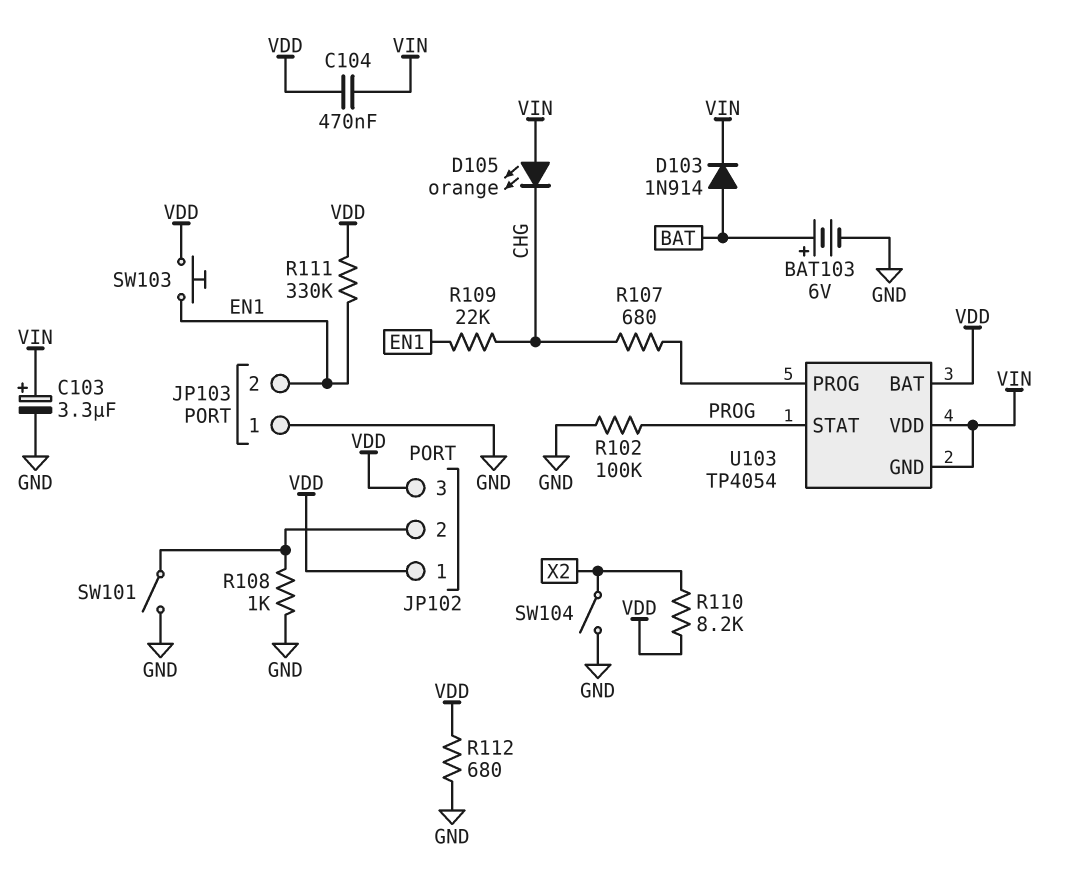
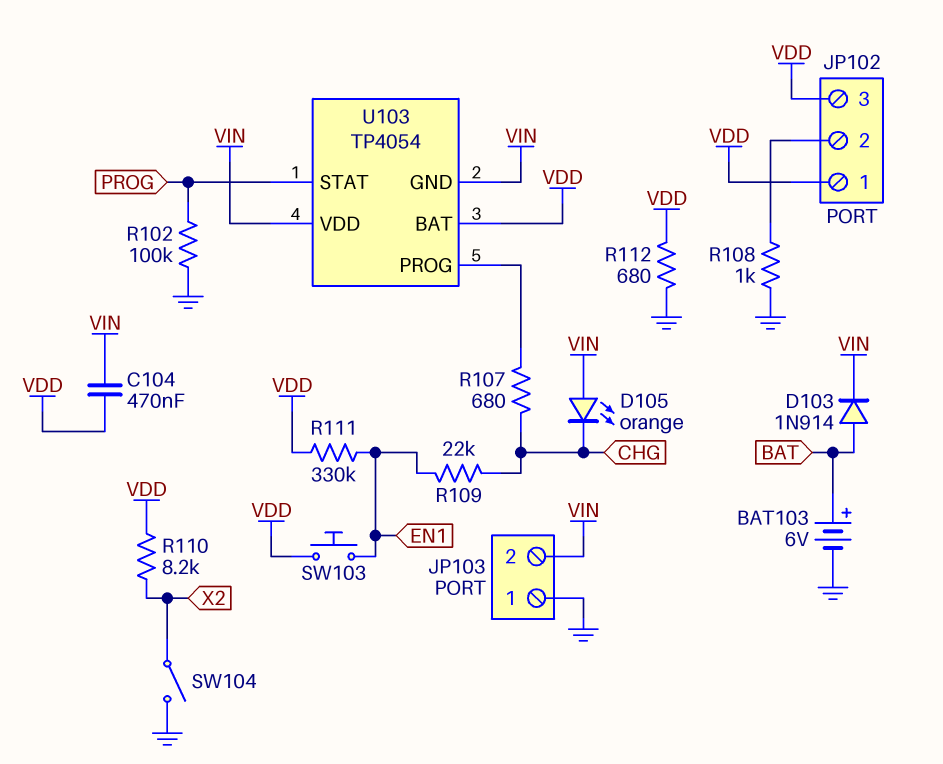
C103: 3.3uF (plus VIN, minus GND) -> none
JP103 pin 2: EN1 -> VIN
SW101: switch (GND, JP102/2) -> none

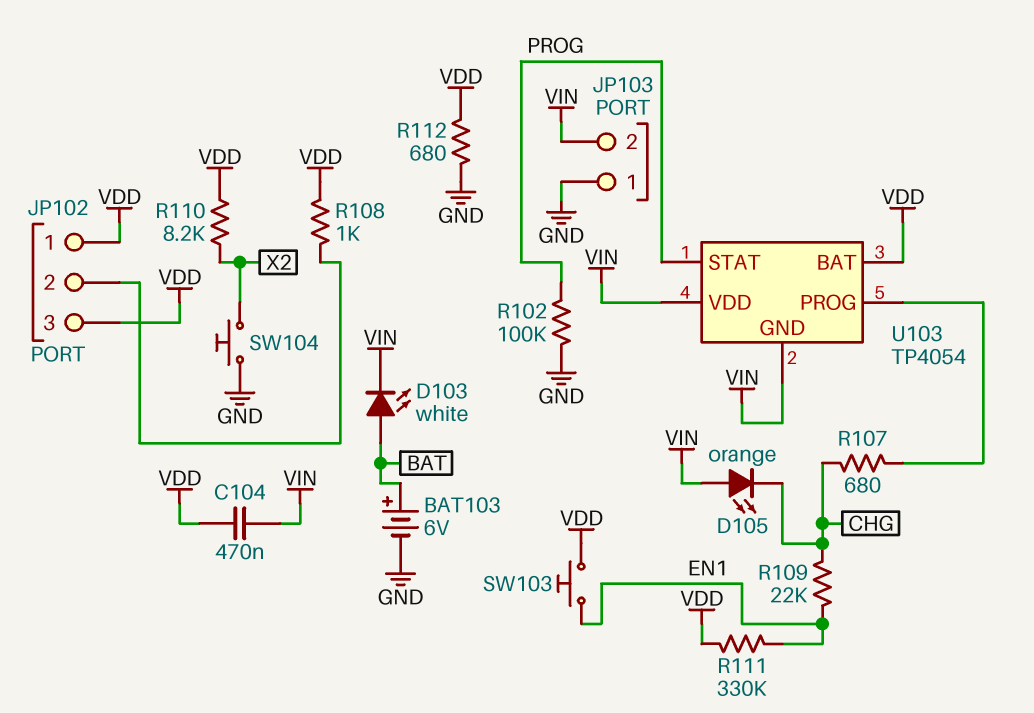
D103: diode 1N914 (A BAT, K VIN) -> LED white (A BAT, K VIN)
R108: 1k (GND, JP102/2) -> 1k (JP102/2, VDD)
SW104: switch (GND, X2) -> button (GND, X2)

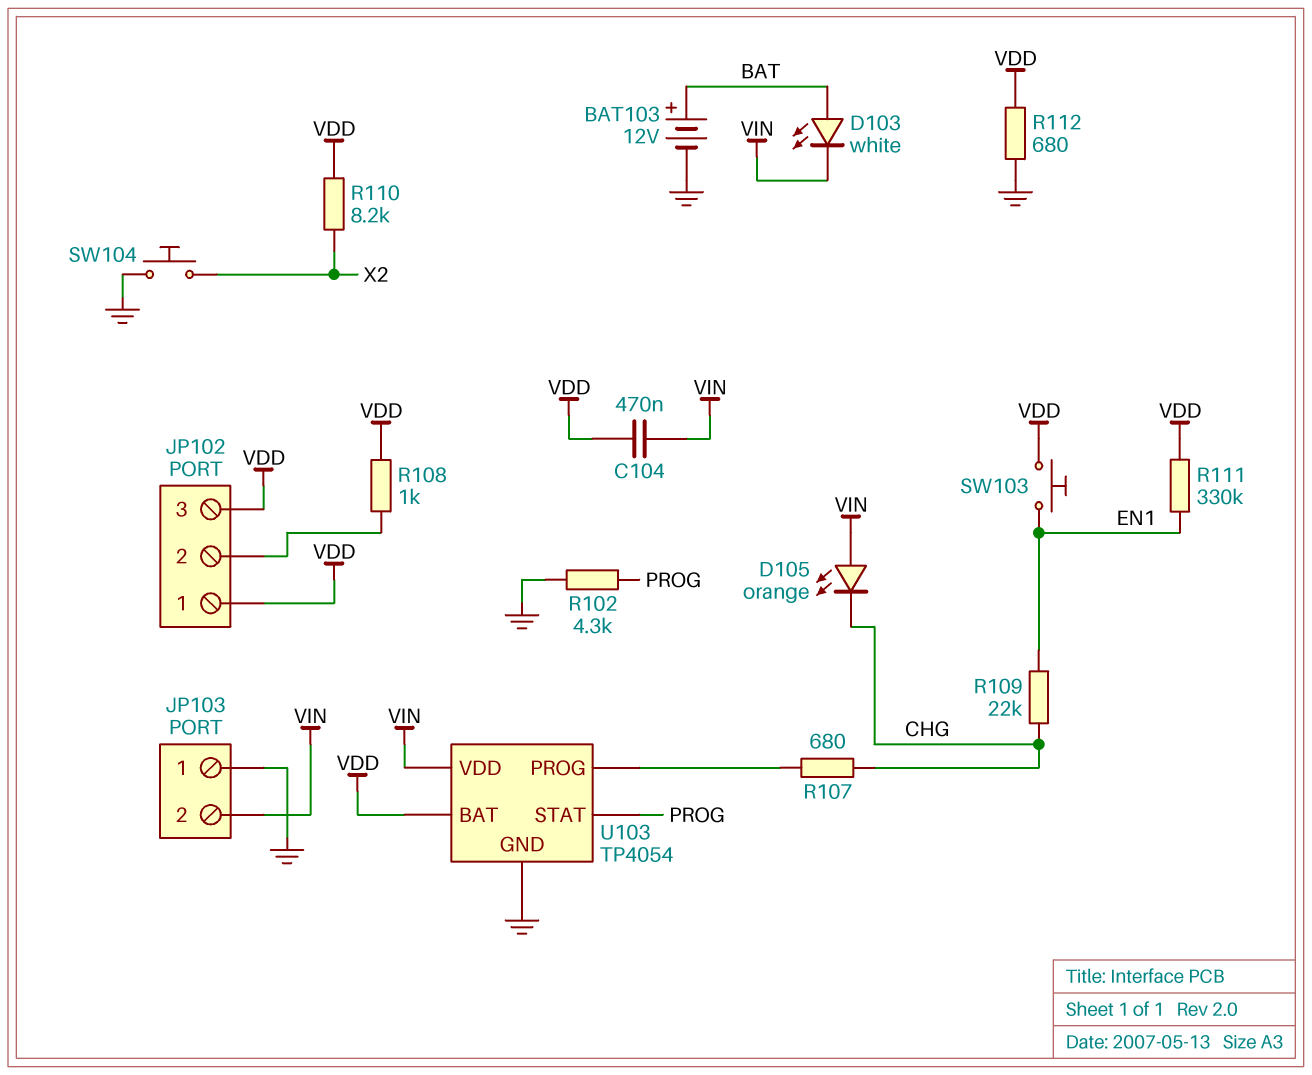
BAT103: 6V (plus BAT, minus GND) -> 12V (plus BAT, minus GND)
R102: 100k (GND, PROG) -> 4.3k (GND, PROG)
U103 pin GND: VIN -> GND

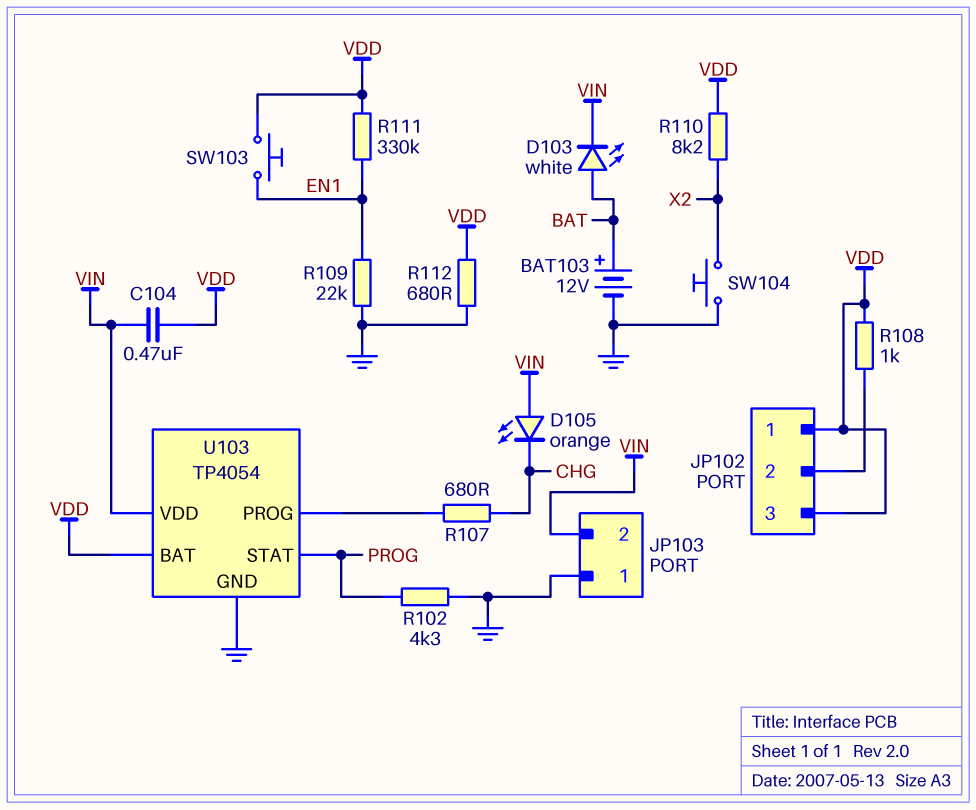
R109: 22k (CHG, EN1) -> 22k (EN1, GND)

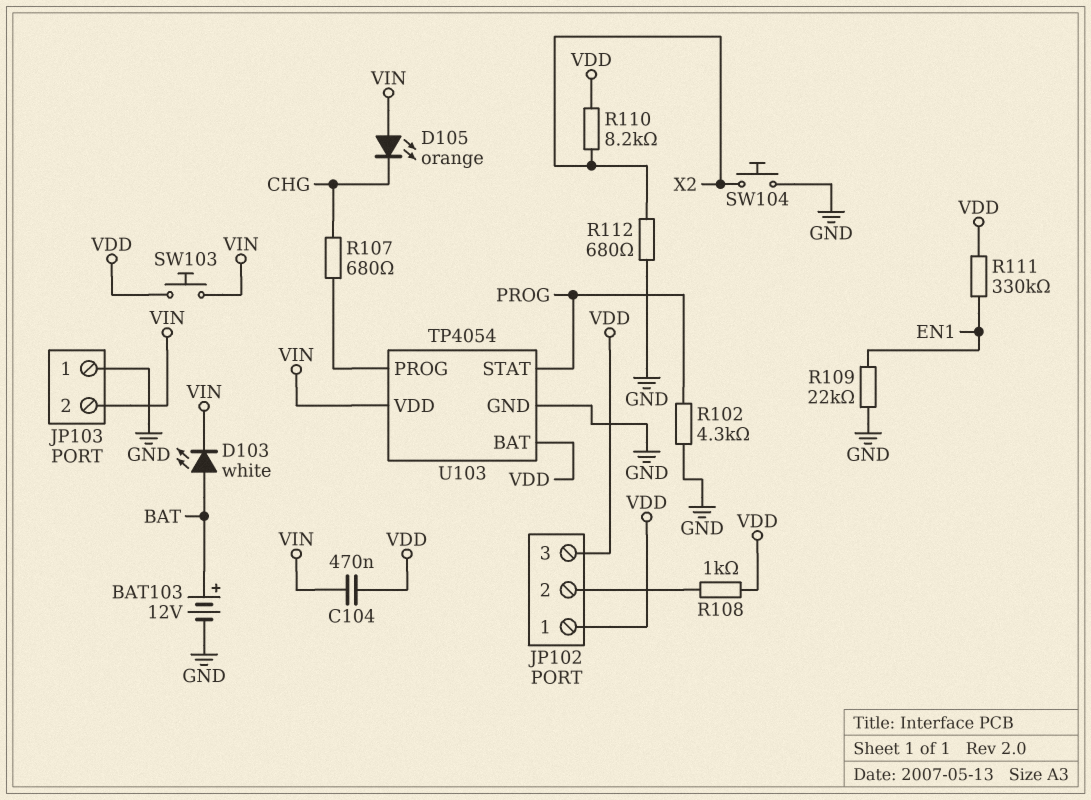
R112: 680 (GND, VDD) -> 680 (GND, X2)
SW103: button (EN1, VDD) -> button (VDD, VIN)

